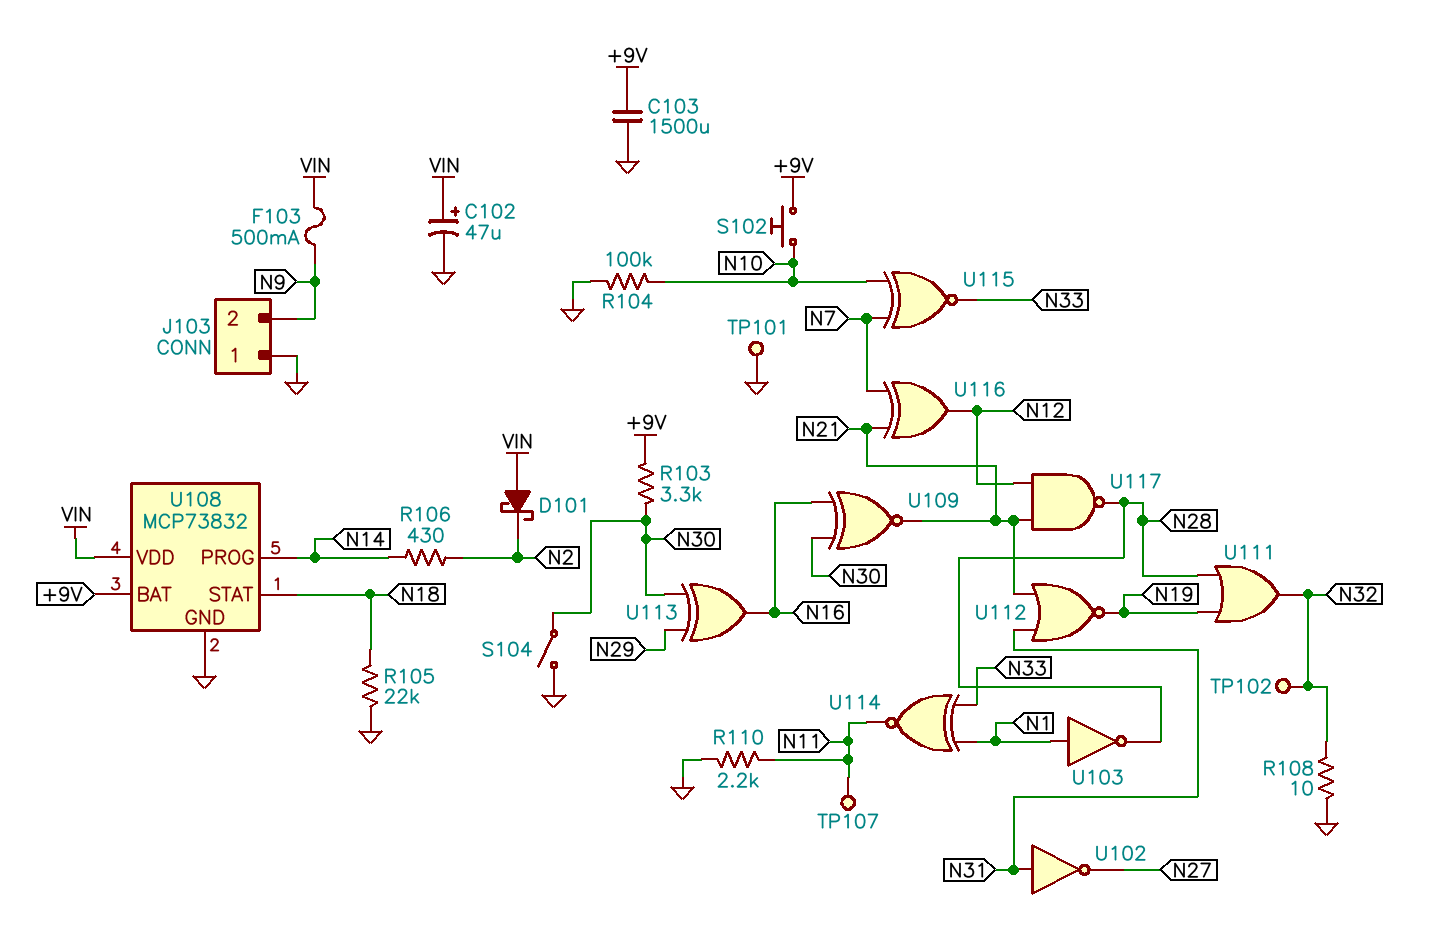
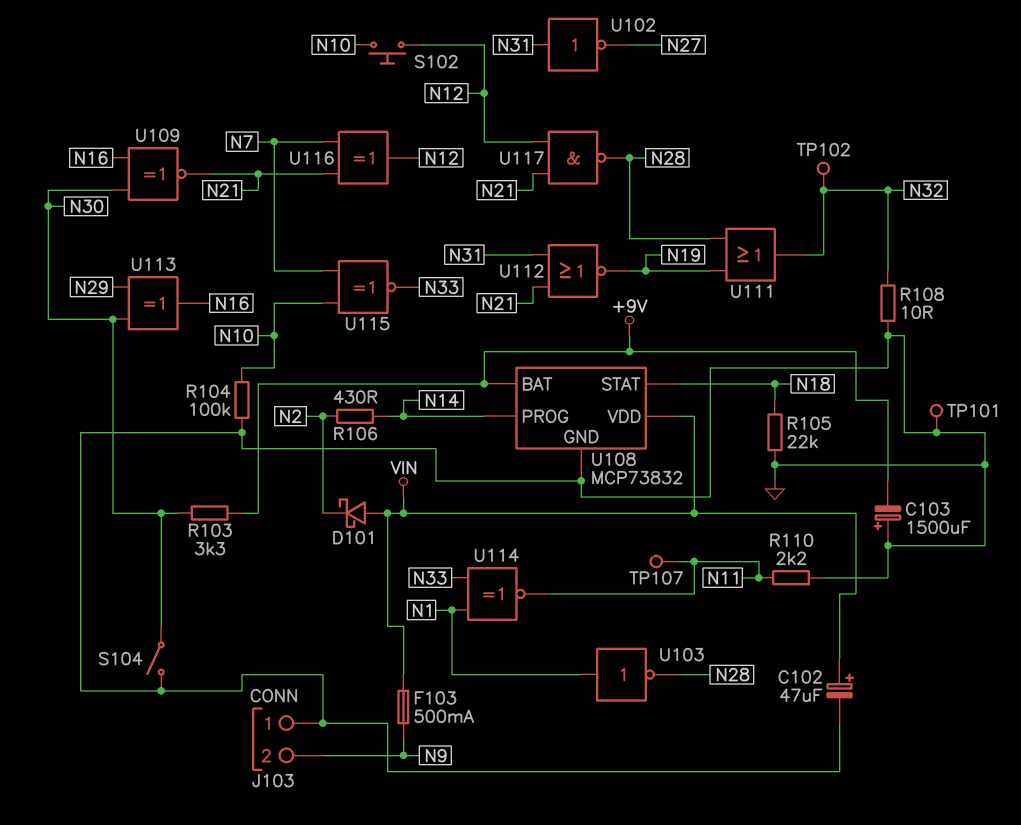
C103: 1500uF (+9V, GND) -> 1500uF (plus GND, minus +9V)
S102: button (+9V, N10) -> button (N10, N12)

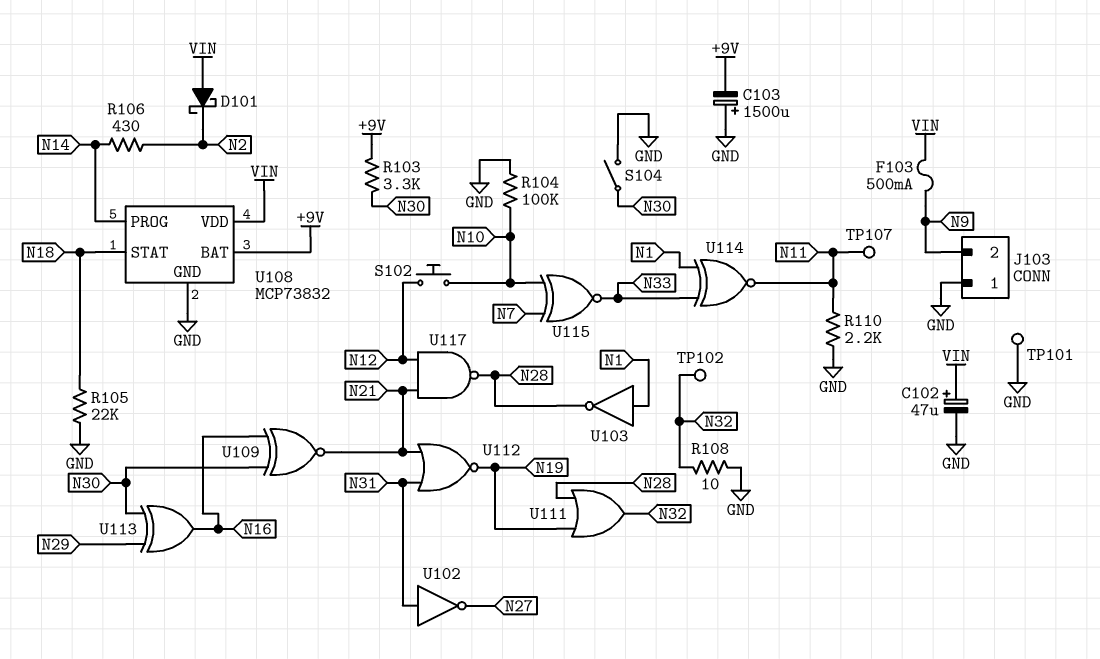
U116: XOR (in N7, in N21, out N12) -> none

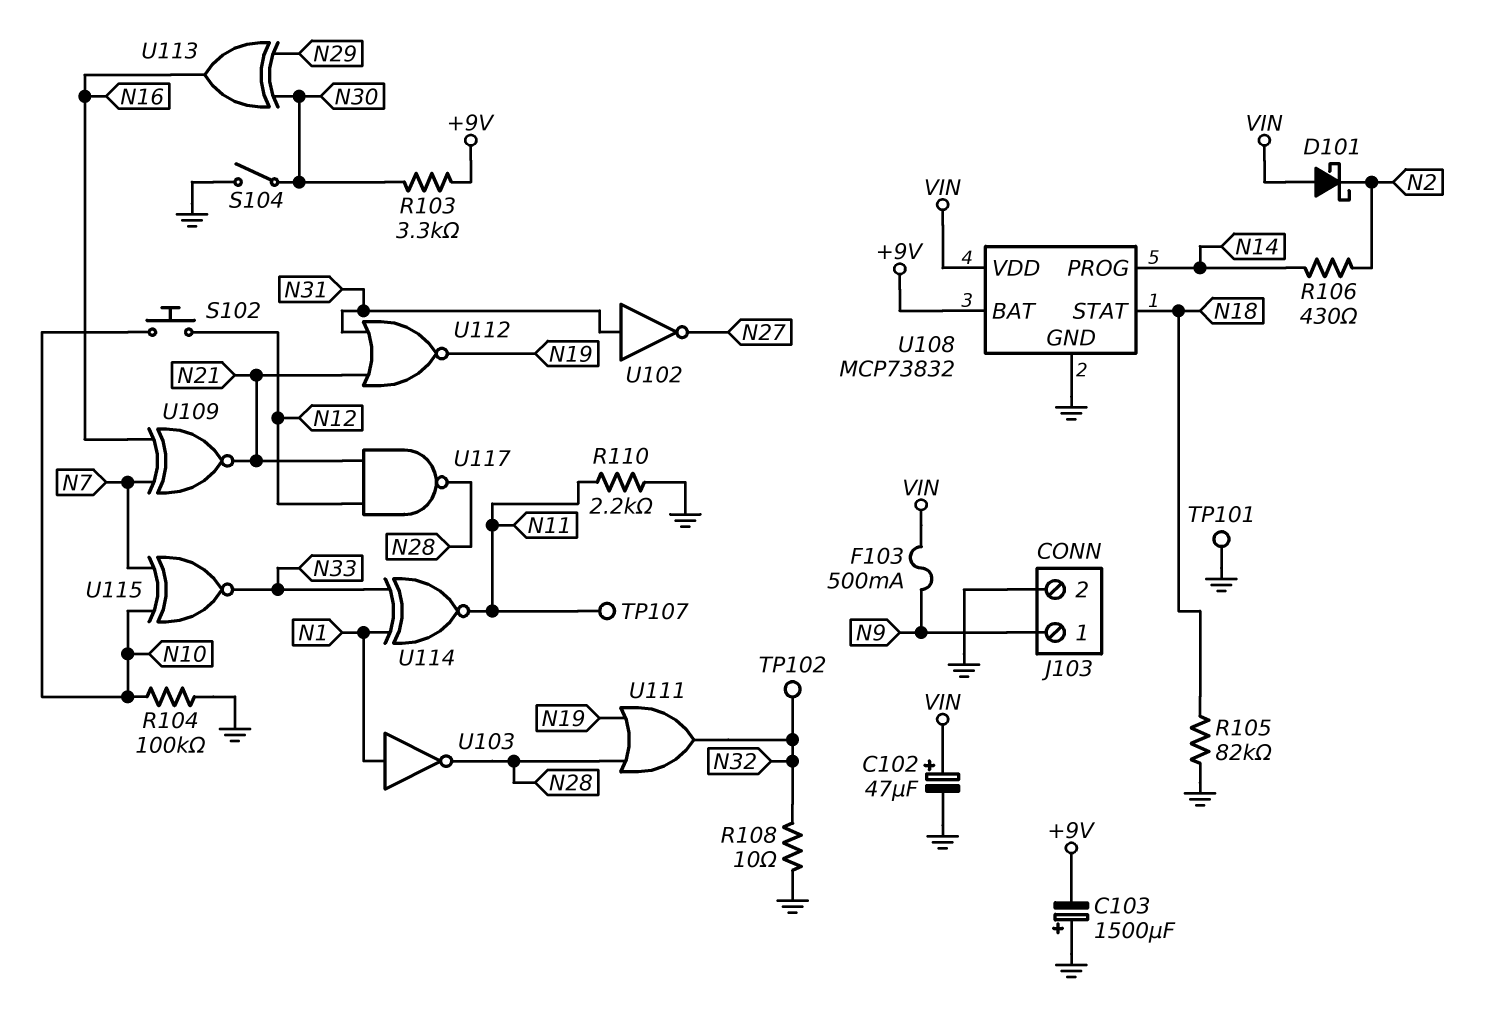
J103 pin 1: GND -> N9
J103 pin 2: N9 -> GND
R105: 22k (GND, N18) -> 82k (GND, N18)
U109: XNOR (in N16, in N30, out N21) -> XNOR (in N7, in N16, out N21)

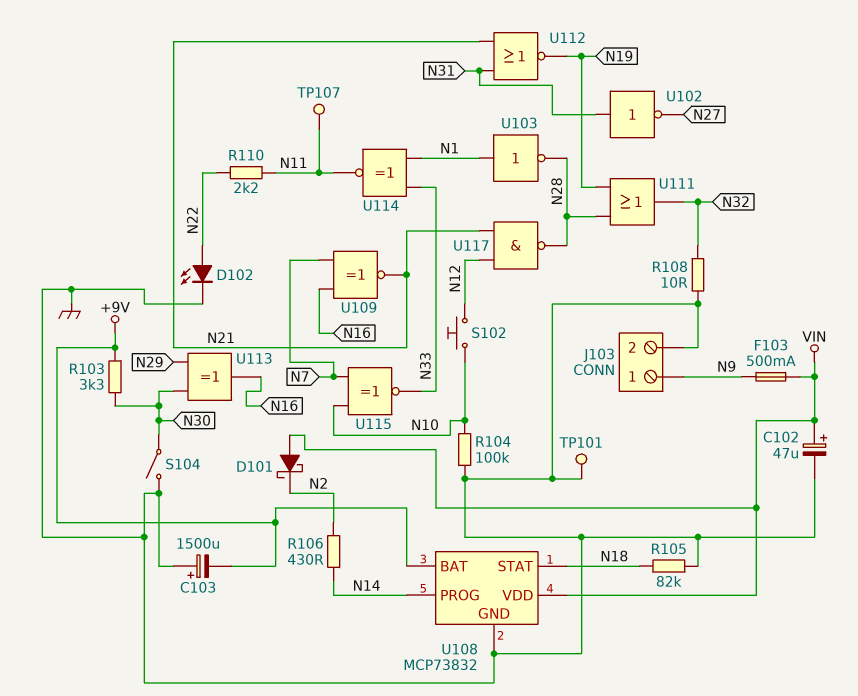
D102: none -> LED (A N22, K GND)
R110: 2.2k (GND, N11) -> 2.2k (N11, N22)
TP102: test point (N32) -> none

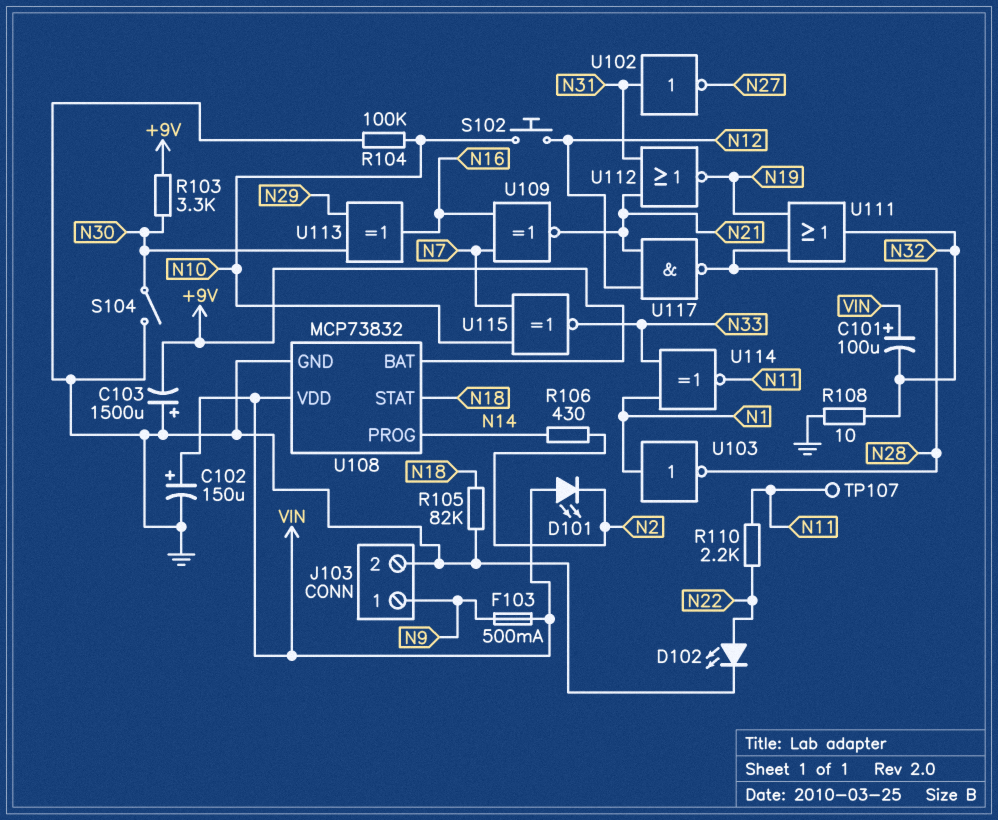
C101: none -> 100uF (plus VIN, minus N32)
C102: 47uF (plus VIN, minus GND) -> 150uF (plus VIN, minus GND)
D101: schottky (A VIN, K N2) -> LED (A VIN, K N2)
TP101: test point (GND) -> none

